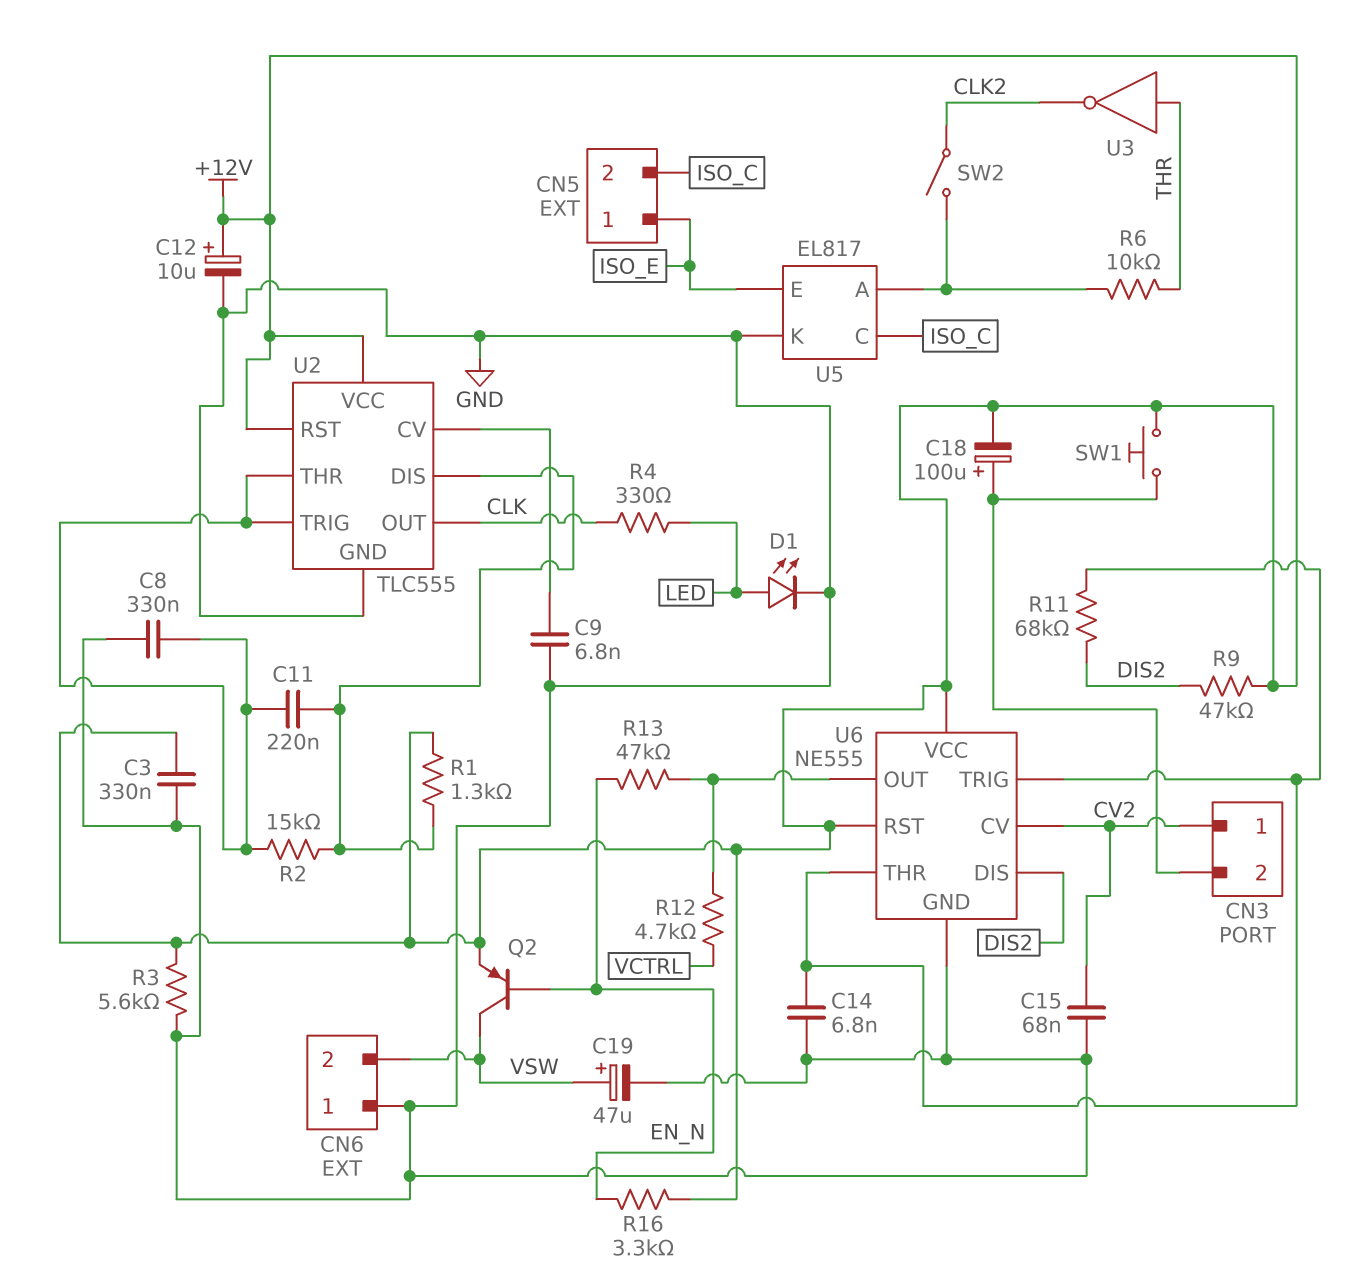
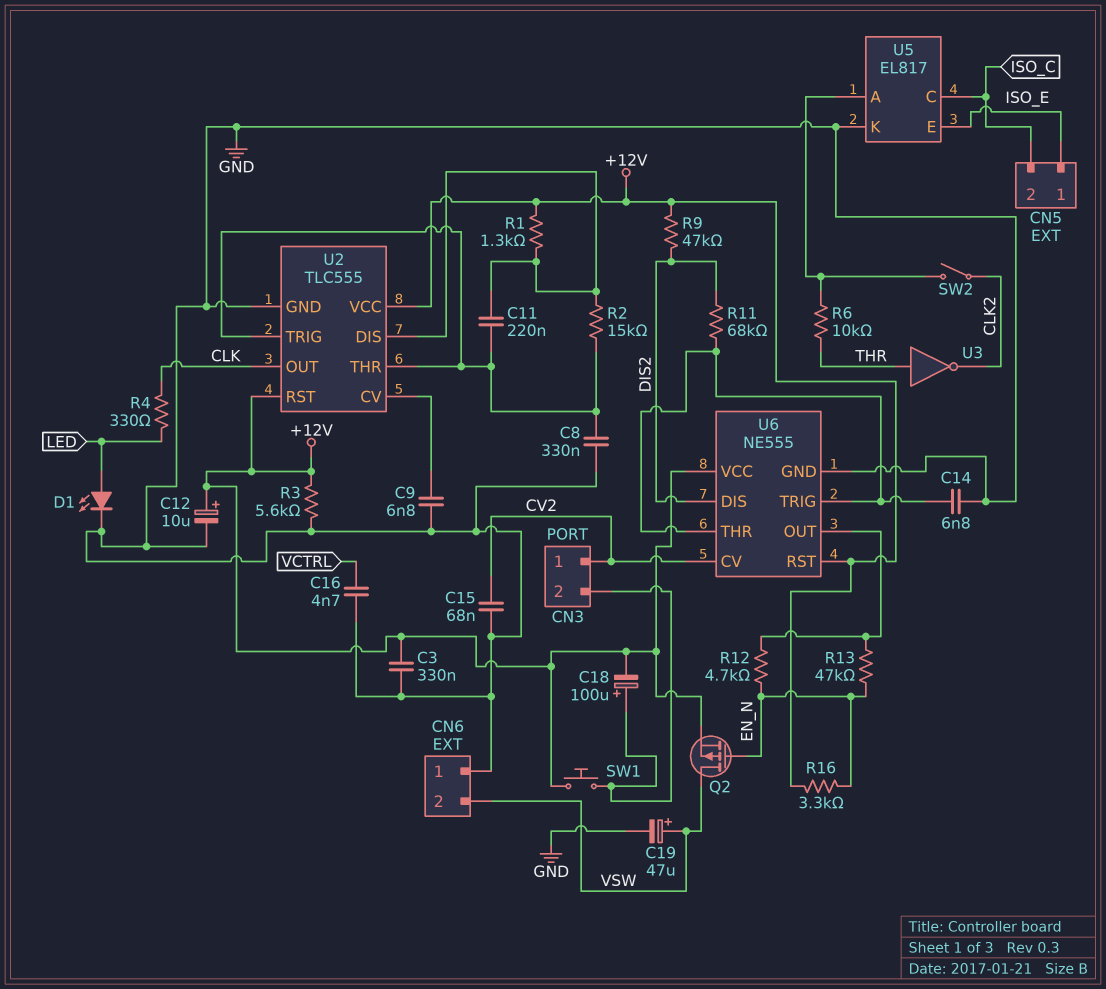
C16: none -> 4.7nF (GND, VCTRL)
Q2: PNP (B EN_N, C VSW, E +12V) -> PMOS (G EN_N, D VSW, S +12V)
R12: 4.7k (U6/OUT, VCTRL) -> 4.7k (EN_N, U6/OUT)

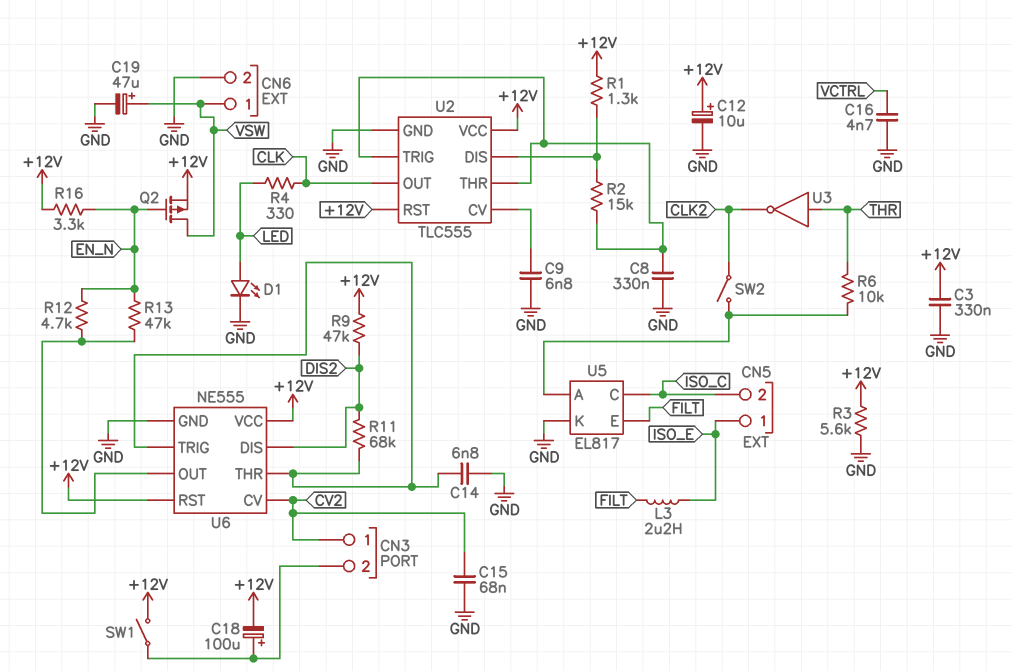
C11: 220nF (U2/DIS, U2/THR) -> none
CN6 pin 1: GND -> VSW
CN6 pin 2: VSW -> GND
L3: none -> 2.2uH (FILT, ISO_E)
SW1: button (+12V, CN3/2) -> switch (+12V, CN3/2)
U5 pin E: ISO_E -> FILT

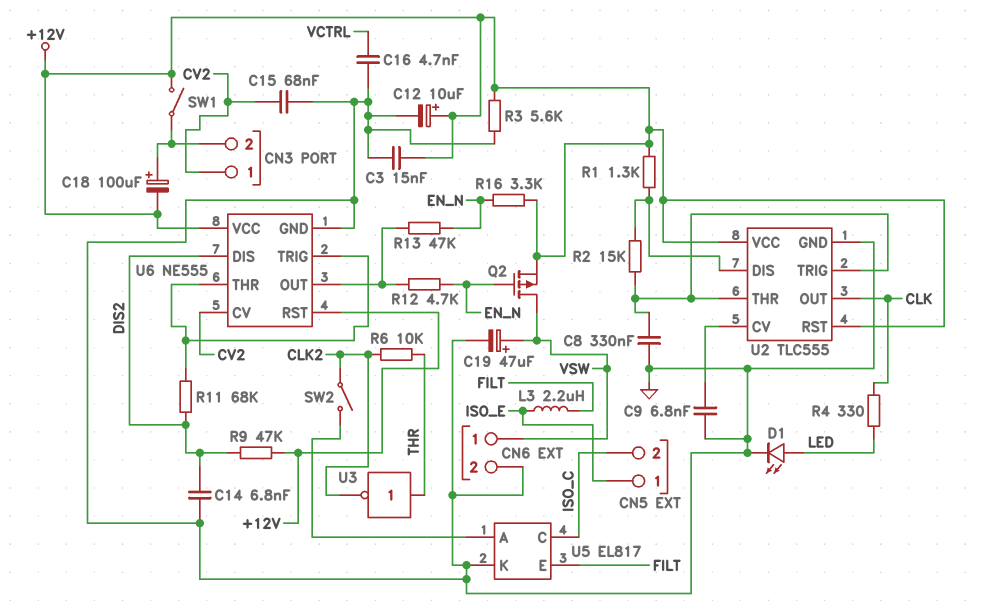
C3: 330nF (+12V, GND) -> 15nF (+12V, GND)
C14: 6.8nF (GND, U6/THR) -> 6.8nF (DIS2, GND)
R6: 10k (THR, U5/A) -> 10k (CLK2, THR)

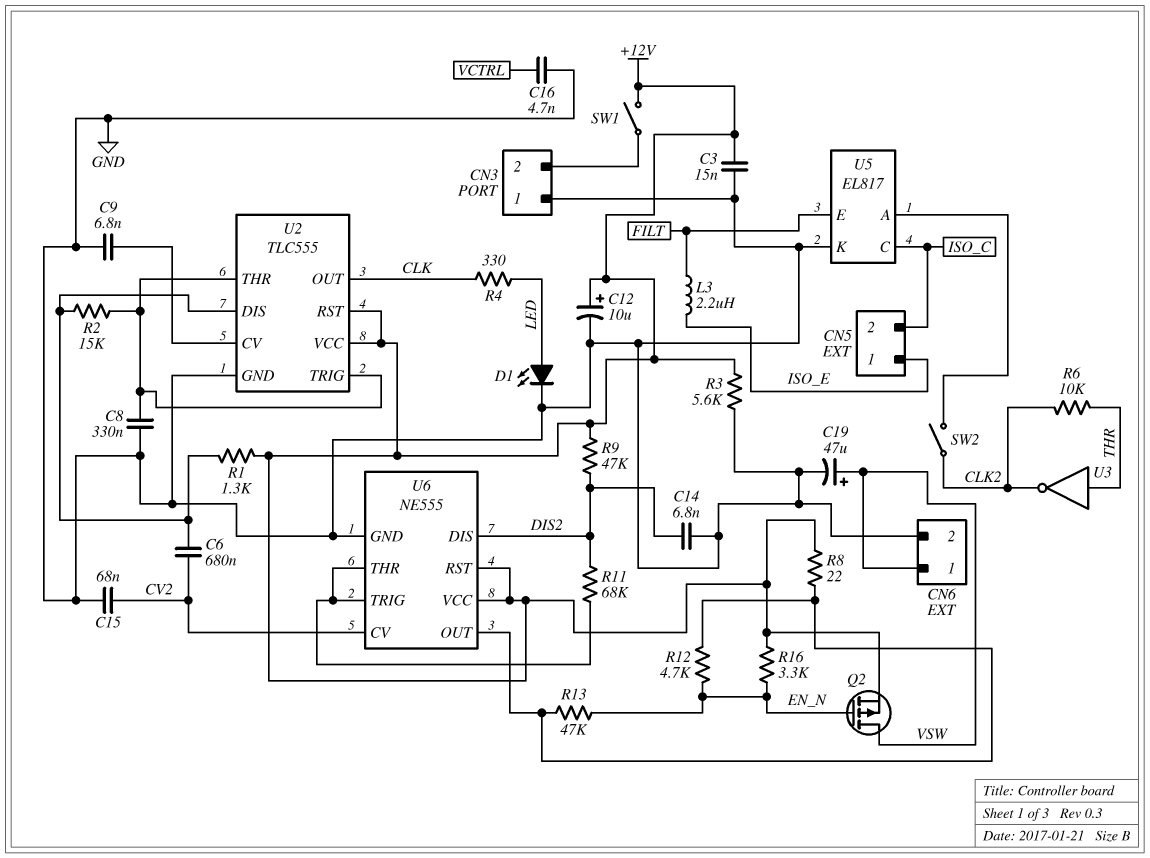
C6: none -> 680nF (CV2, U2/DIS)
C18: 100uF (plus CN3/2, minus +12V) -> none
CN3 pin 1: CV2 -> GND
R8: none -> 22 (+12V, U6/OUT)

